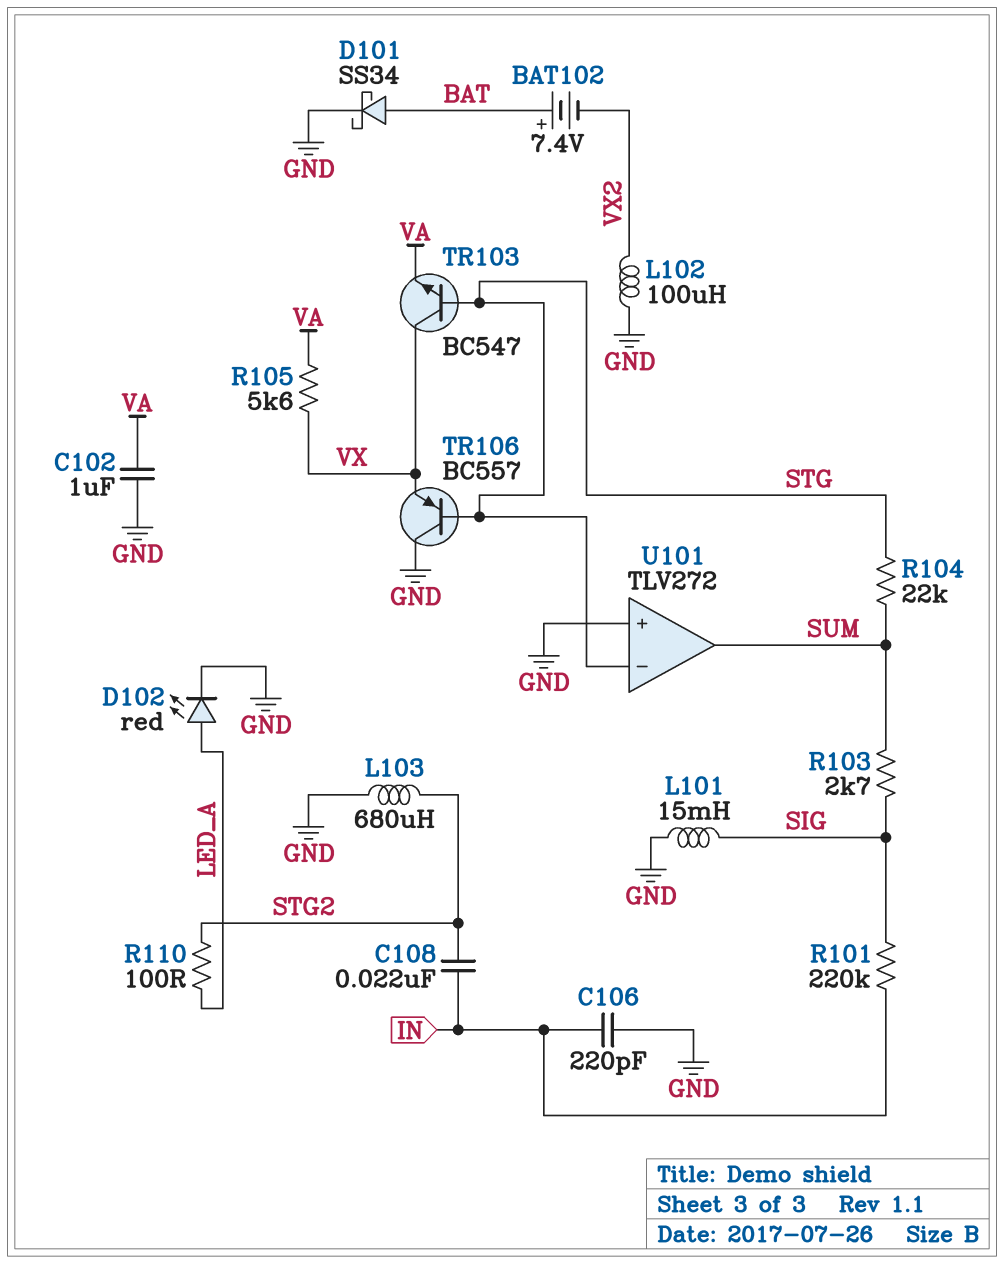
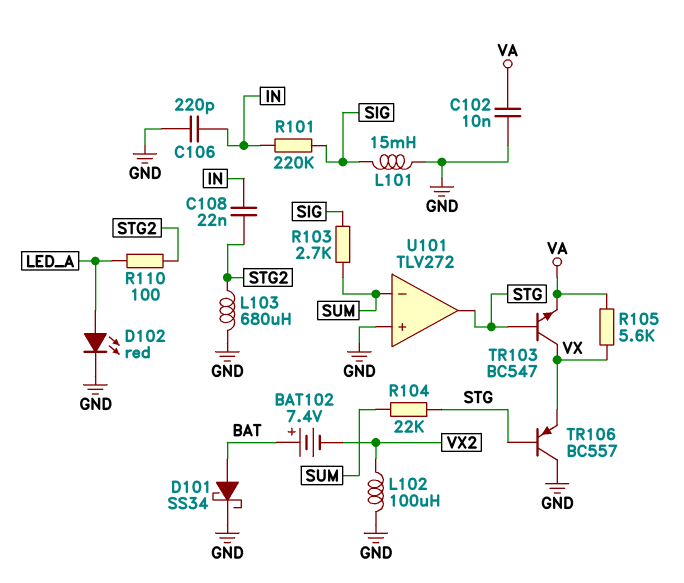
C102: 1uF (GND, VA) -> 10nF (GND, VA)
U101 pin in-: STG -> SUM
U101 pin out: SUM -> STG

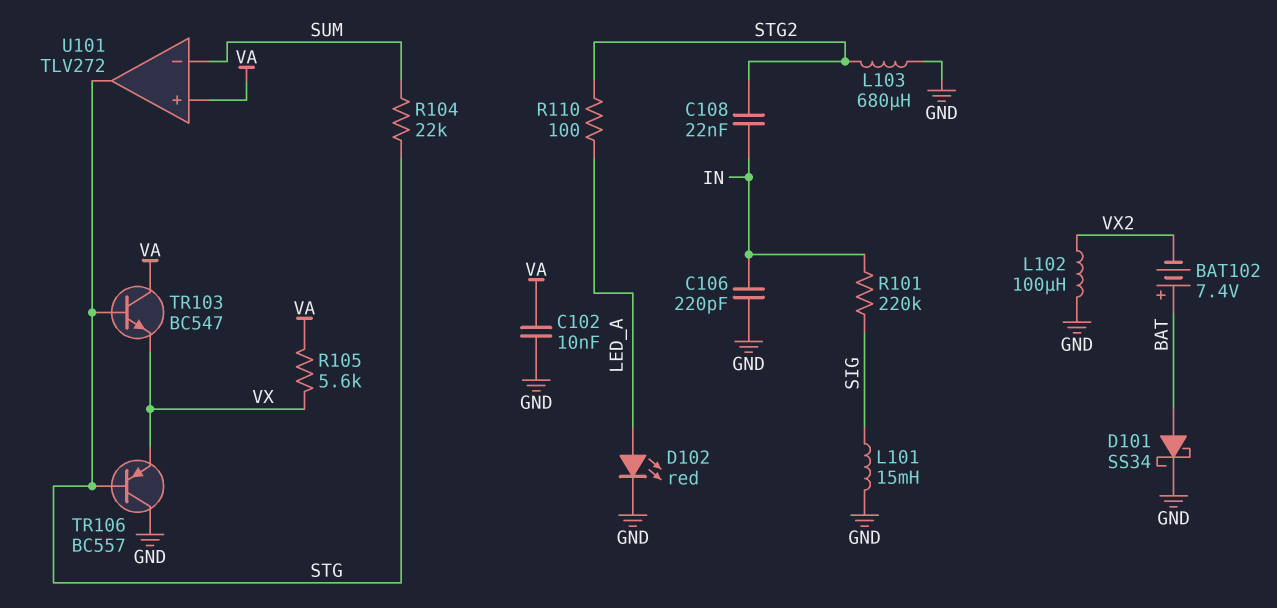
R103: 2.7k (SIG, SUM) -> none
TR103: NPN BC547 (B STG, C VX, E VA) -> NPN BC547 (B STG, C VA, E VX)
U101 pin in+: GND -> VA

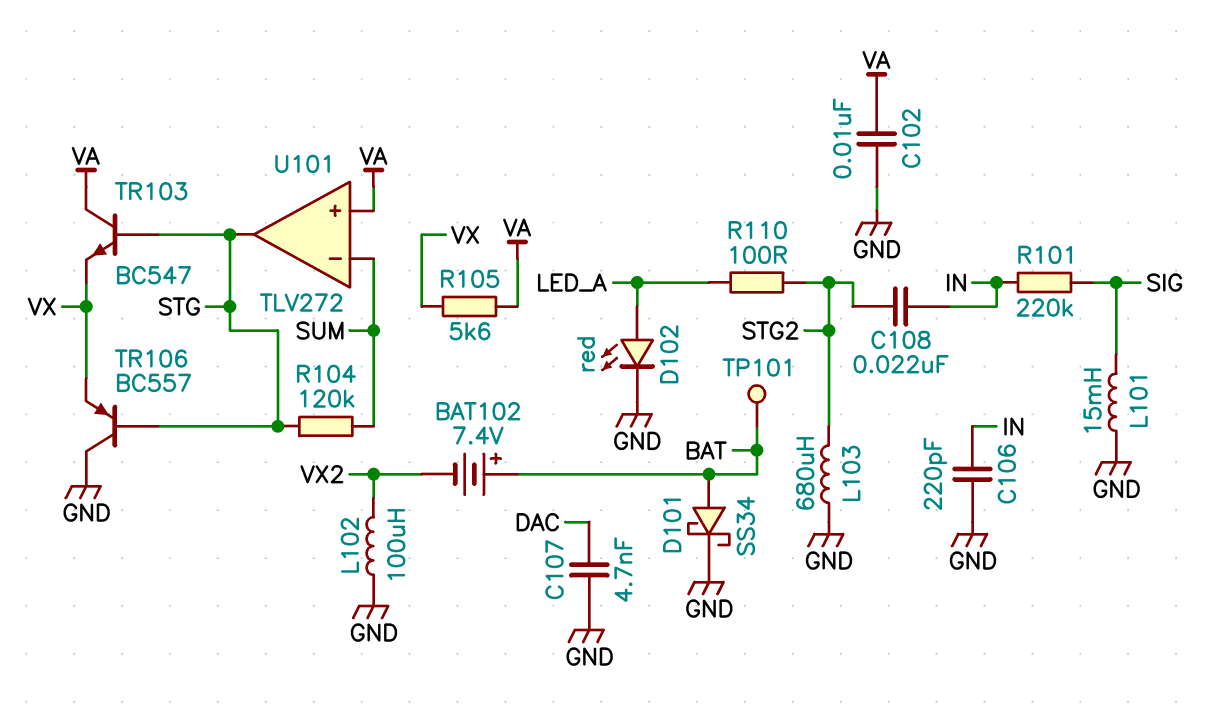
C107: none -> 4.7nF (DAC, GND)
R104: 22k (STG, SUM) -> 120k (STG, SUM)
TP101: none -> test point (BAT)

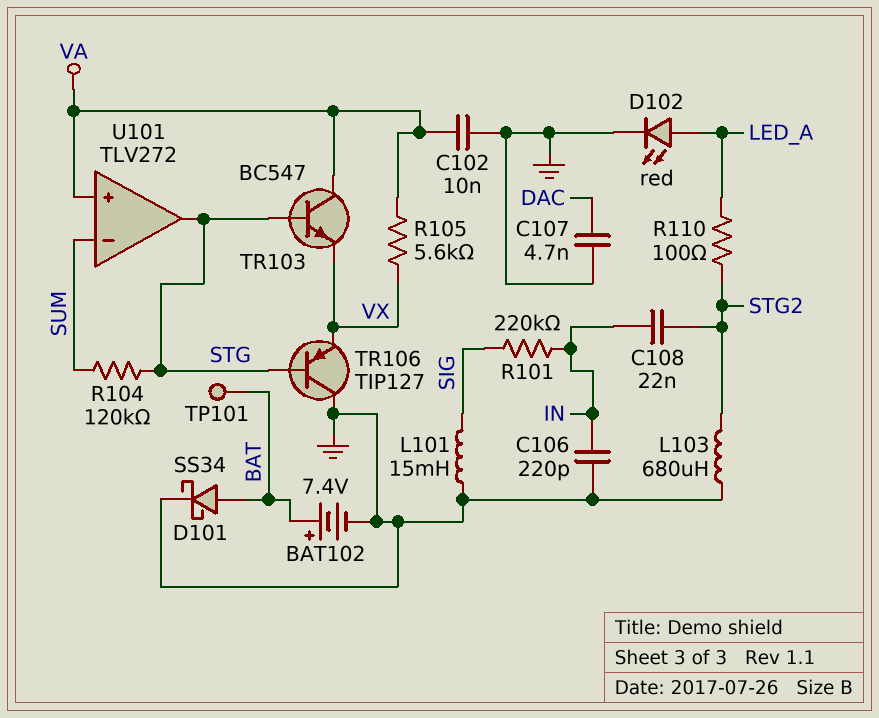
BAT102: 7.4V (plus BAT, minus VX2) -> 7.4V (plus BAT, minus GND)
L102: 100uH (GND, VX2) -> none
TR106: PNP BC557 (B STG, C GND, E VX) -> PNP TIP127 (B STG, C GND, E VX)

